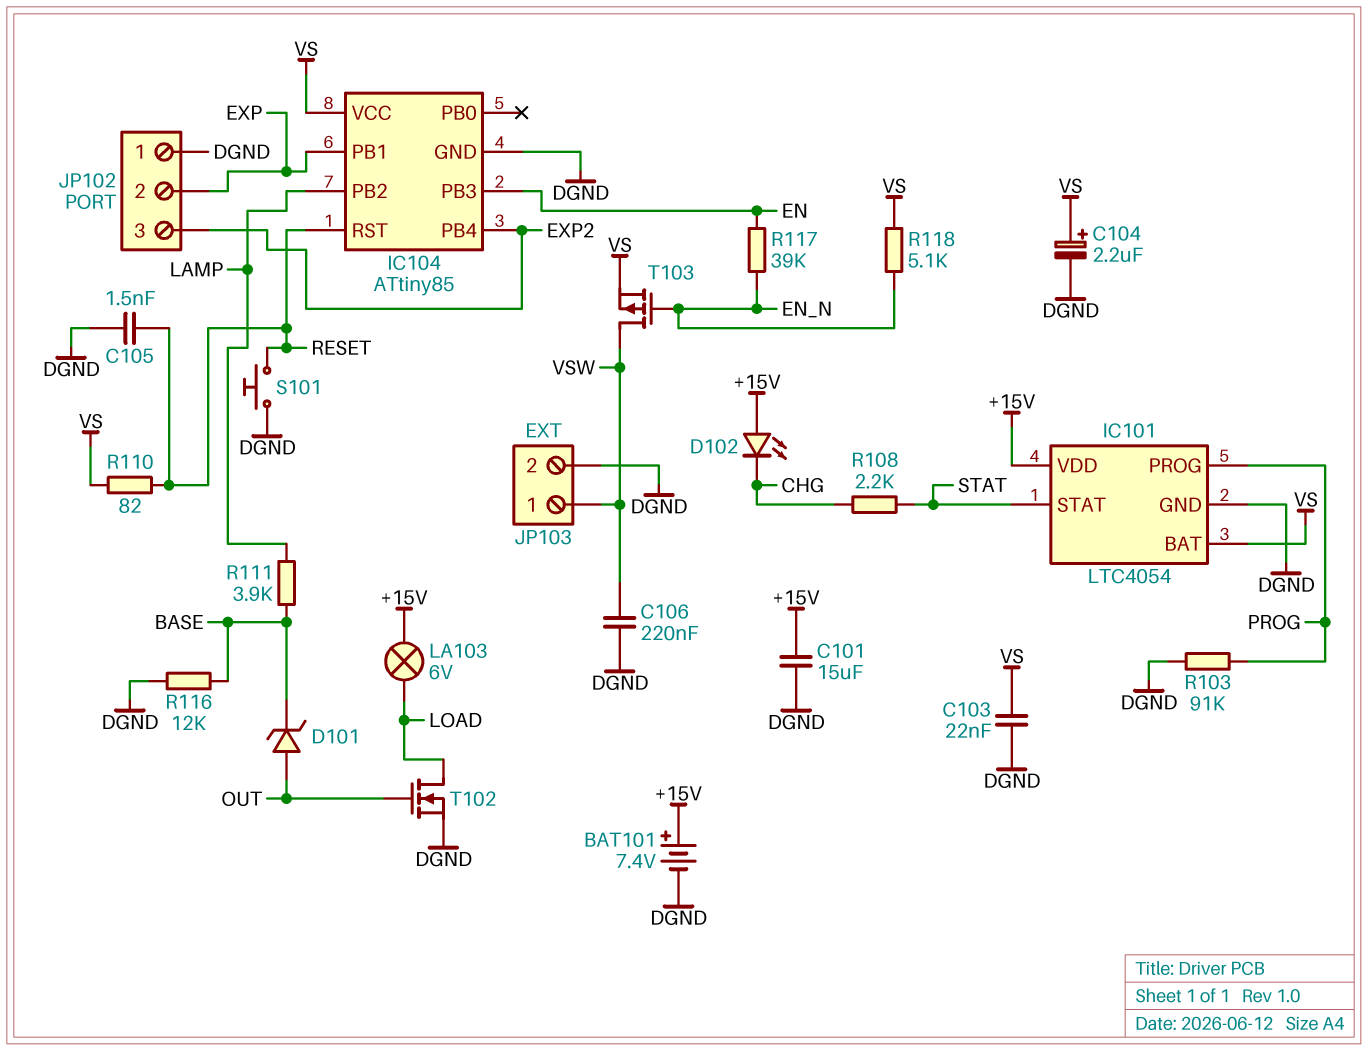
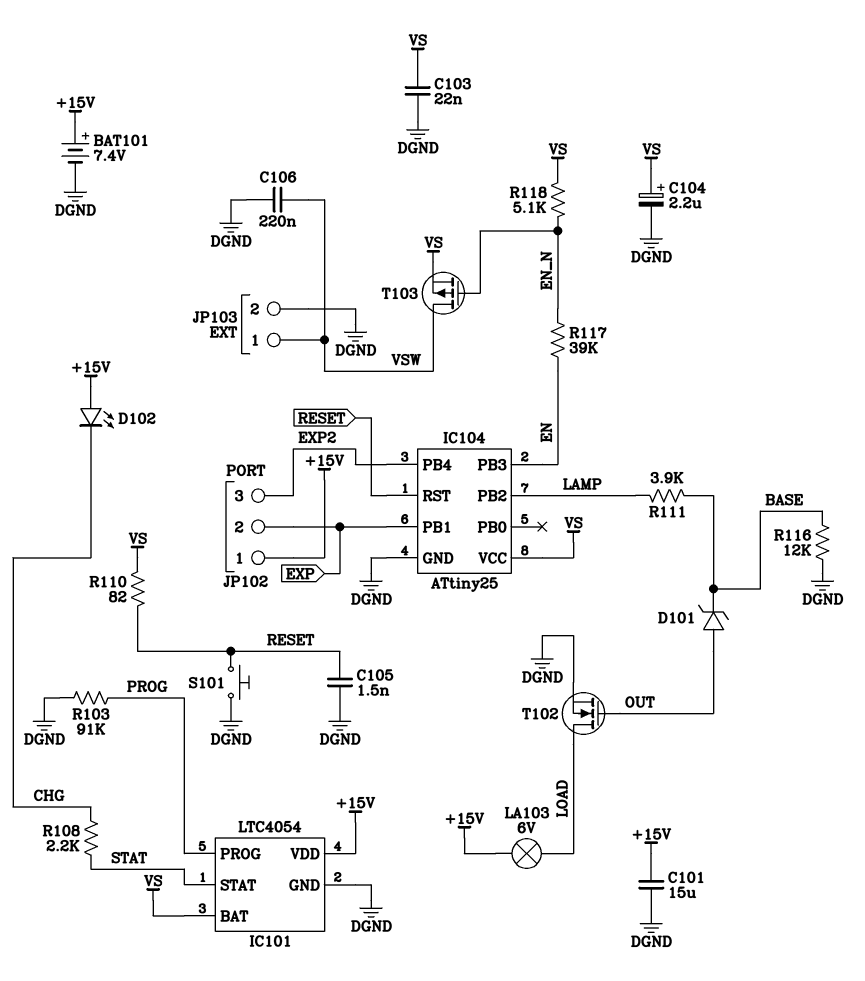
IC104: ATtiny85 -> ATtiny25
JP102 pin 1: DGND -> +15V

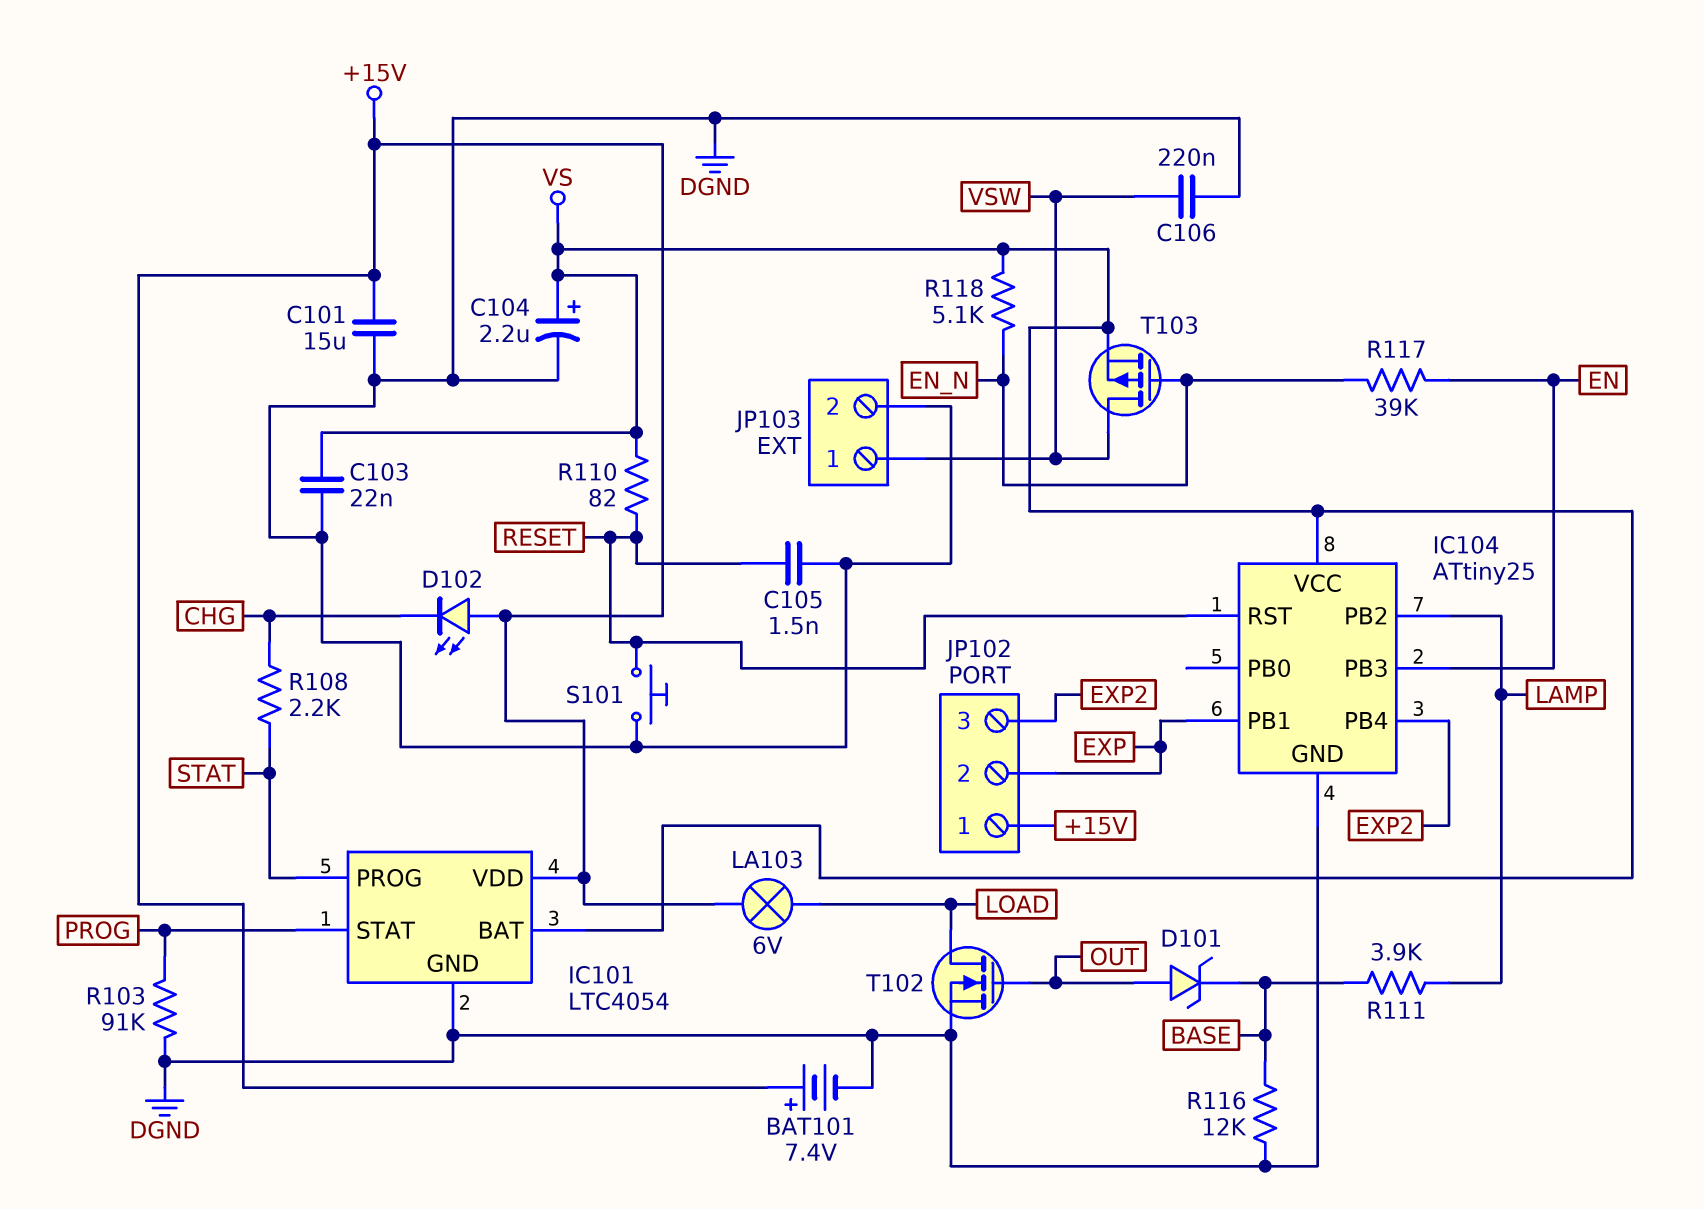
IC101 pin PROG: PROG -> STAT
IC101 pin STAT: STAT -> PROG

